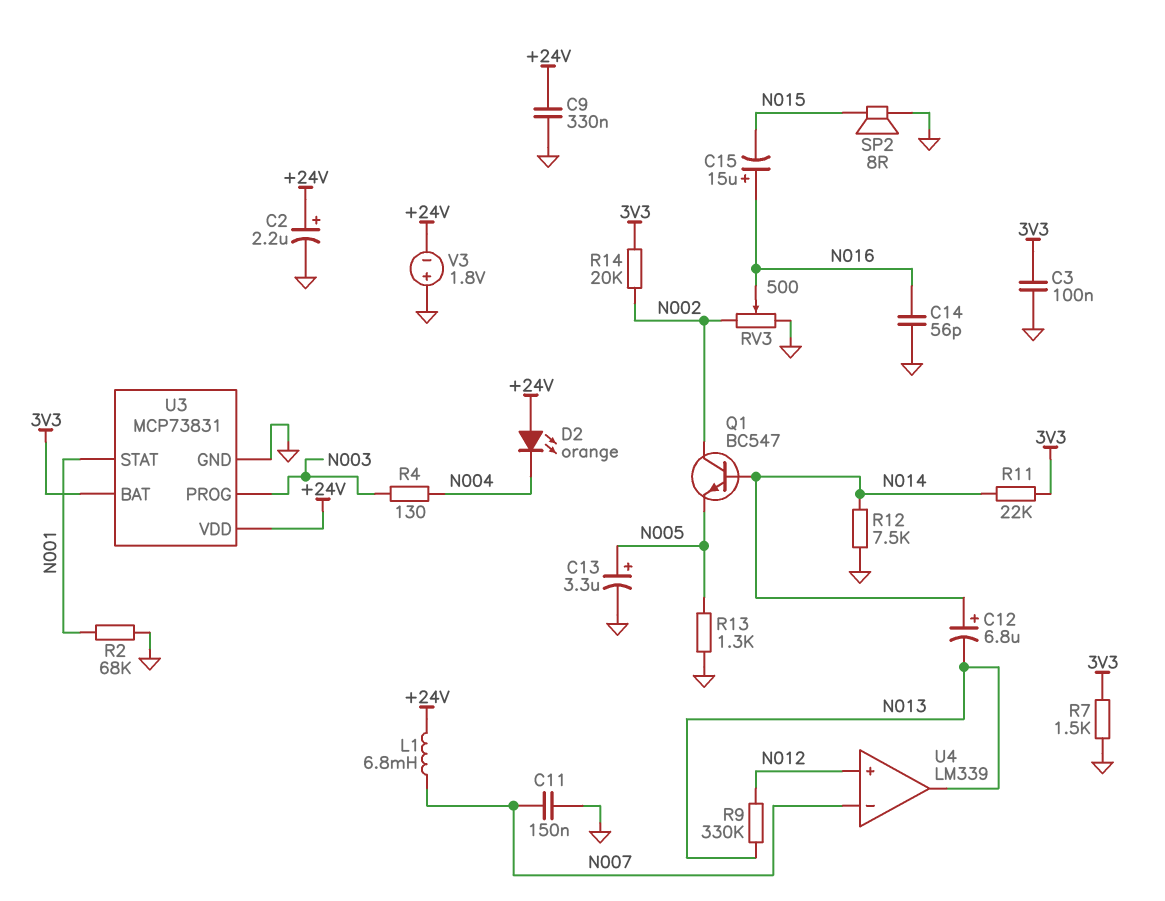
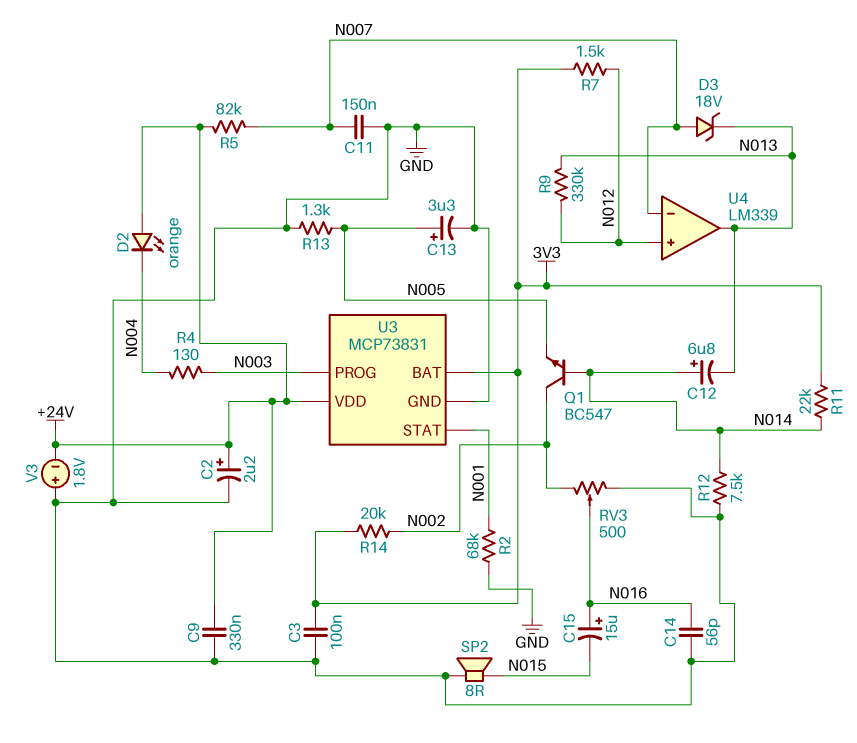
D3: none -> zener 18V (A N007, K N013)
L1: 6.8mH (+24V, N007) -> none
R5: none -> 82k (+24V, N007)
R7: 1.5k (3V3, GND) -> 1.5k (3V3, N012)

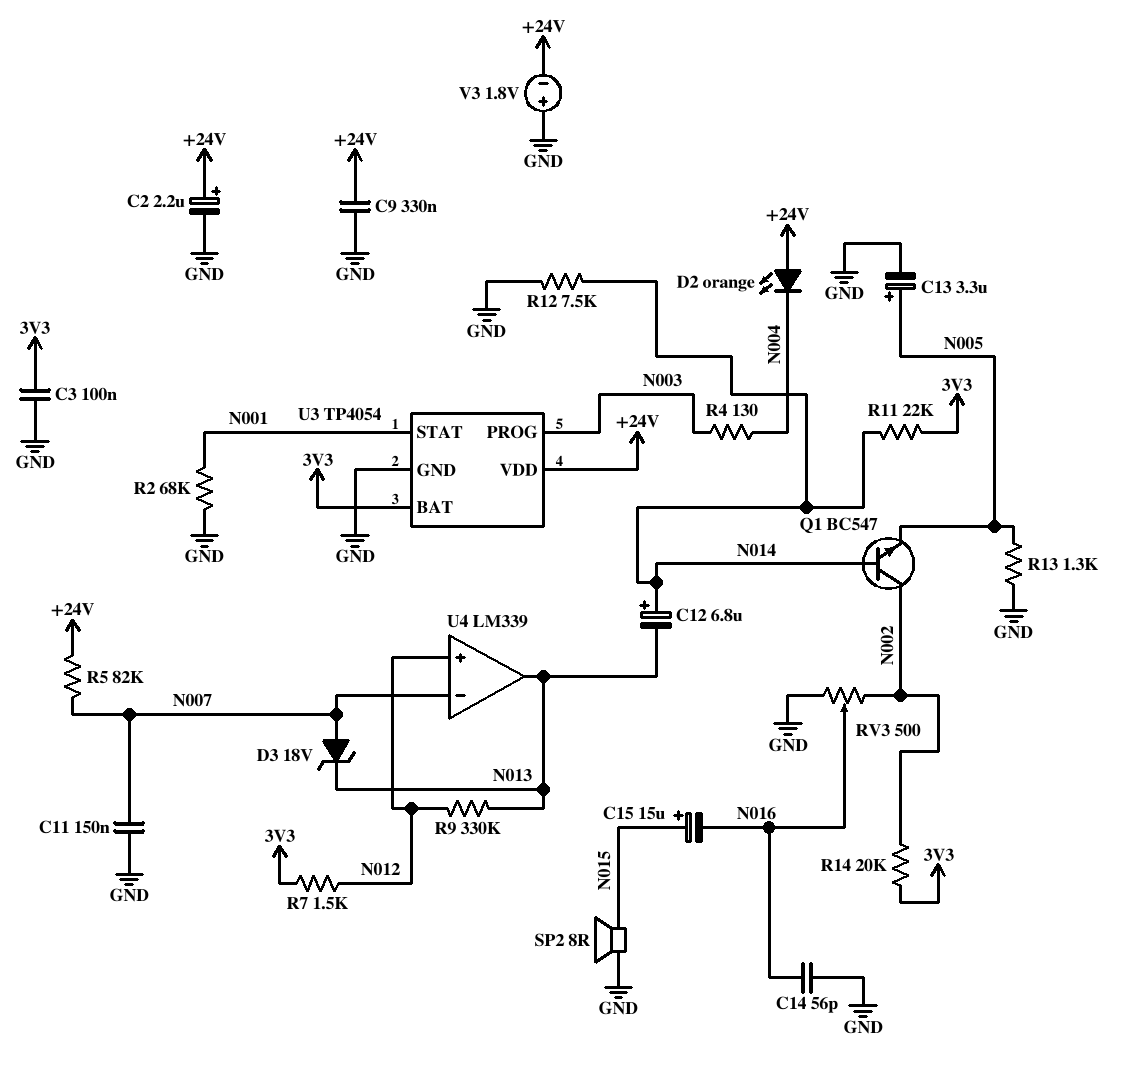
C15: 15uF (plus N016, minus N015) -> 15uF (plus N015, minus N016)
U3: MCP73831 -> TP4054

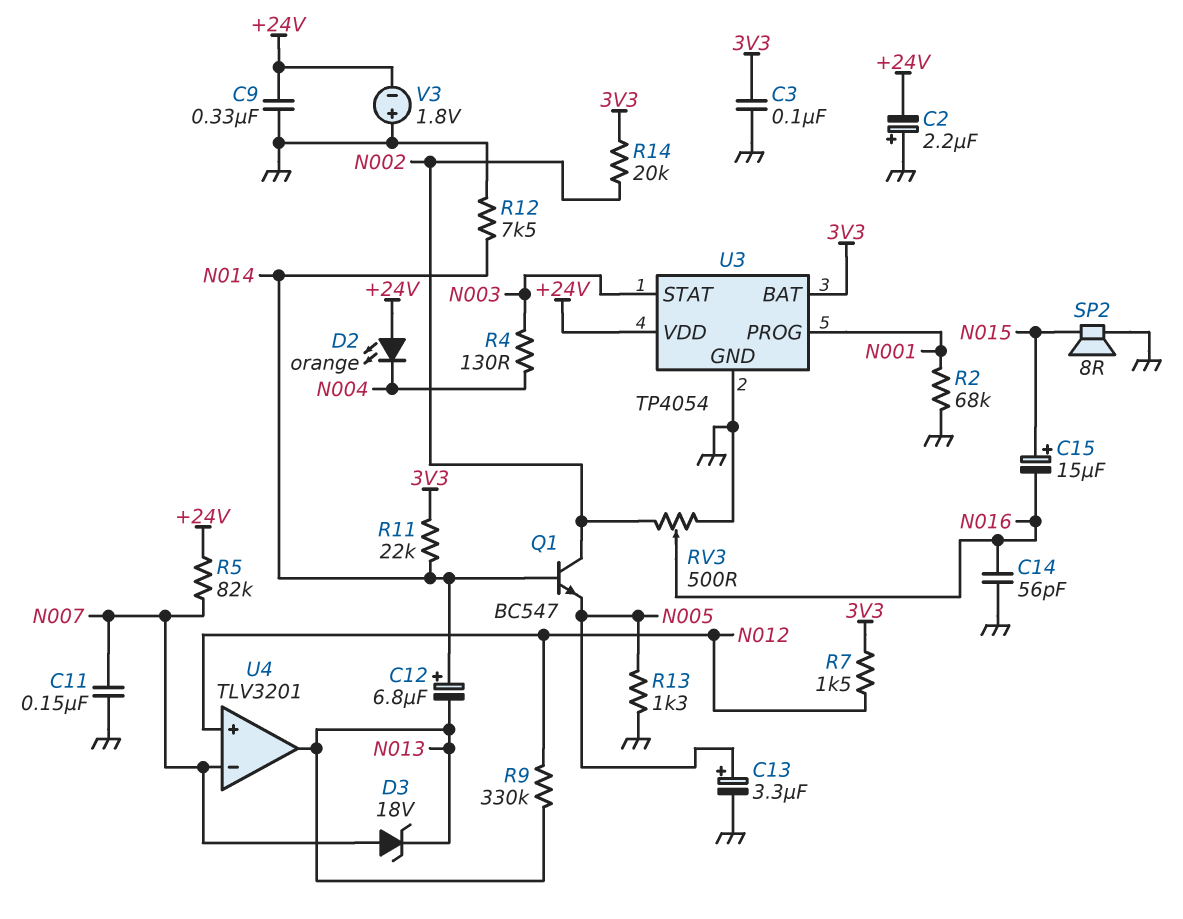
C2: 2.2uF (plus +24V, minus GND) -> 2.2uF (plus GND, minus +24V)
U3 pin PROG: N003 -> N001
U3 pin STAT: N001 -> N003
U4: LM339 -> TLV3201

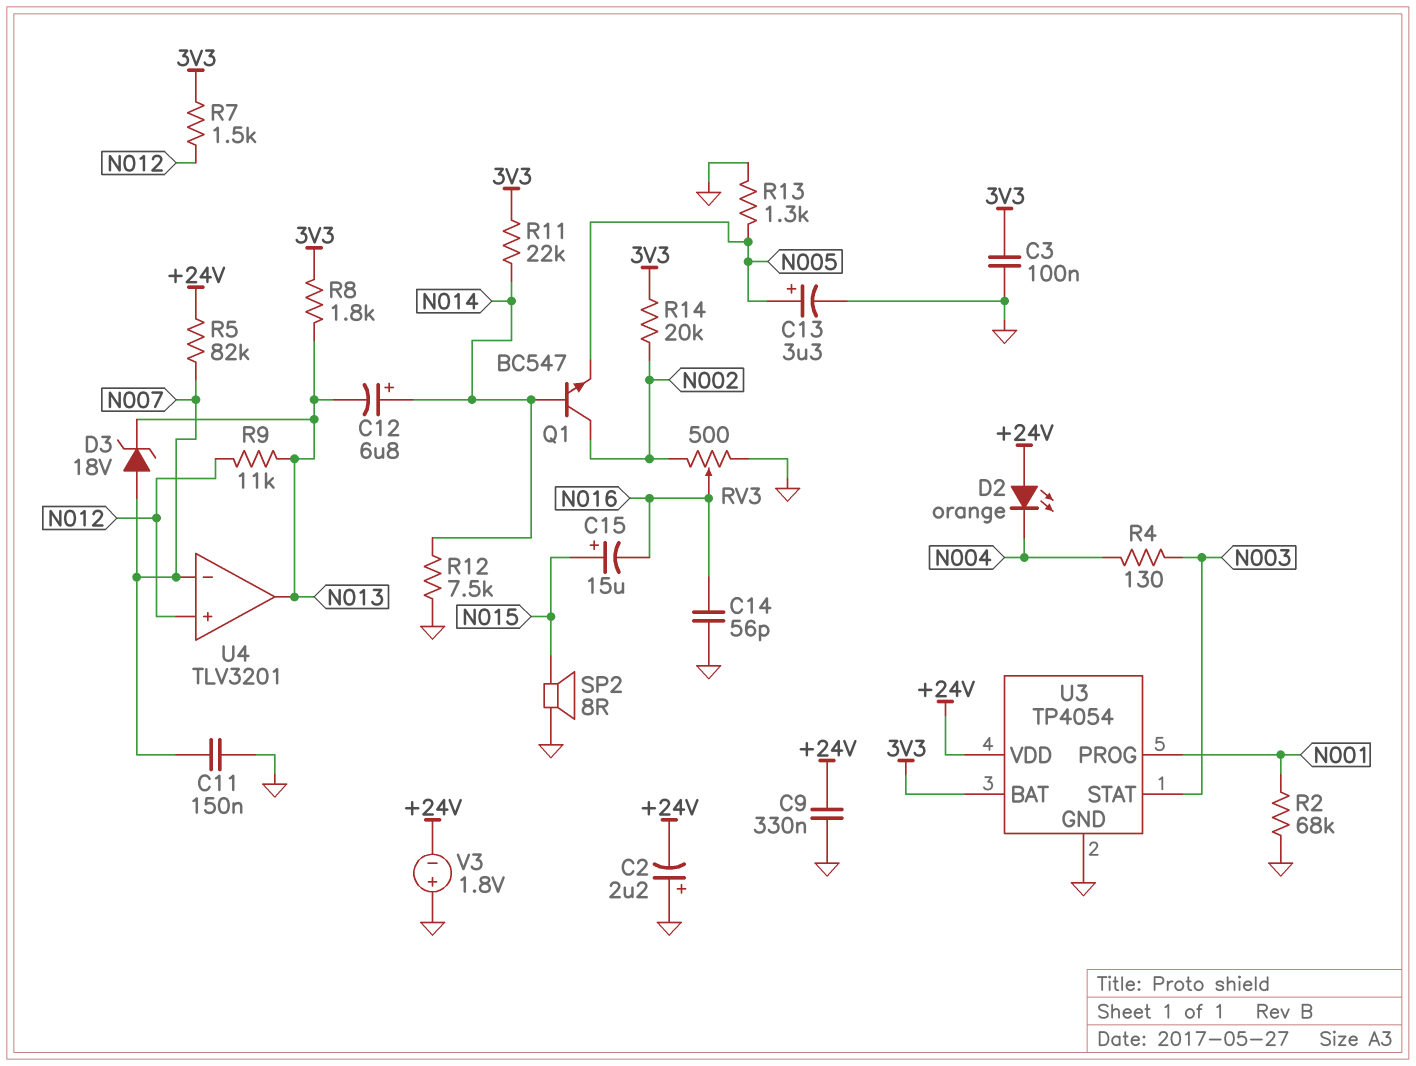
R8: none -> 1.8k (3V3, N013)
R9: 330k (N012, N013) -> 11k (N012, N013)

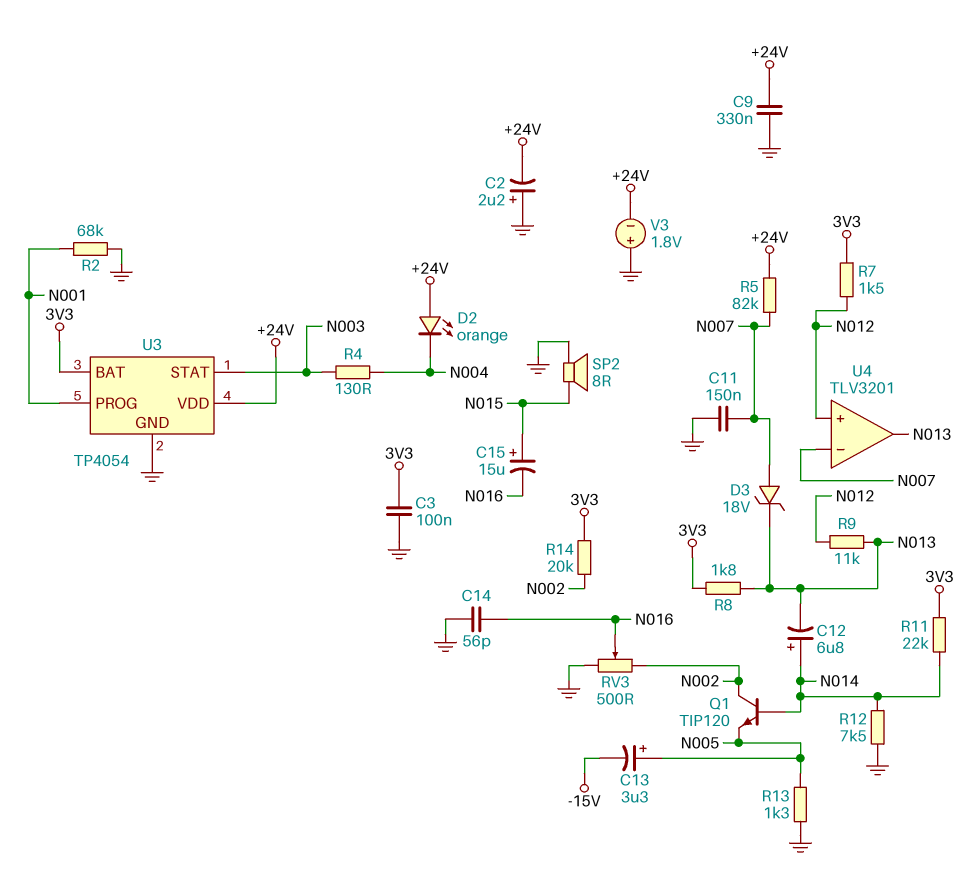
C13: 3.3uF (plus N005, minus GND) -> 3.3uF (plus N005, minus -15V)
Q1: NPN BC547 (B N014, C N002, E N005) -> NPN TIP120 (B N014, C N002, E N005)

